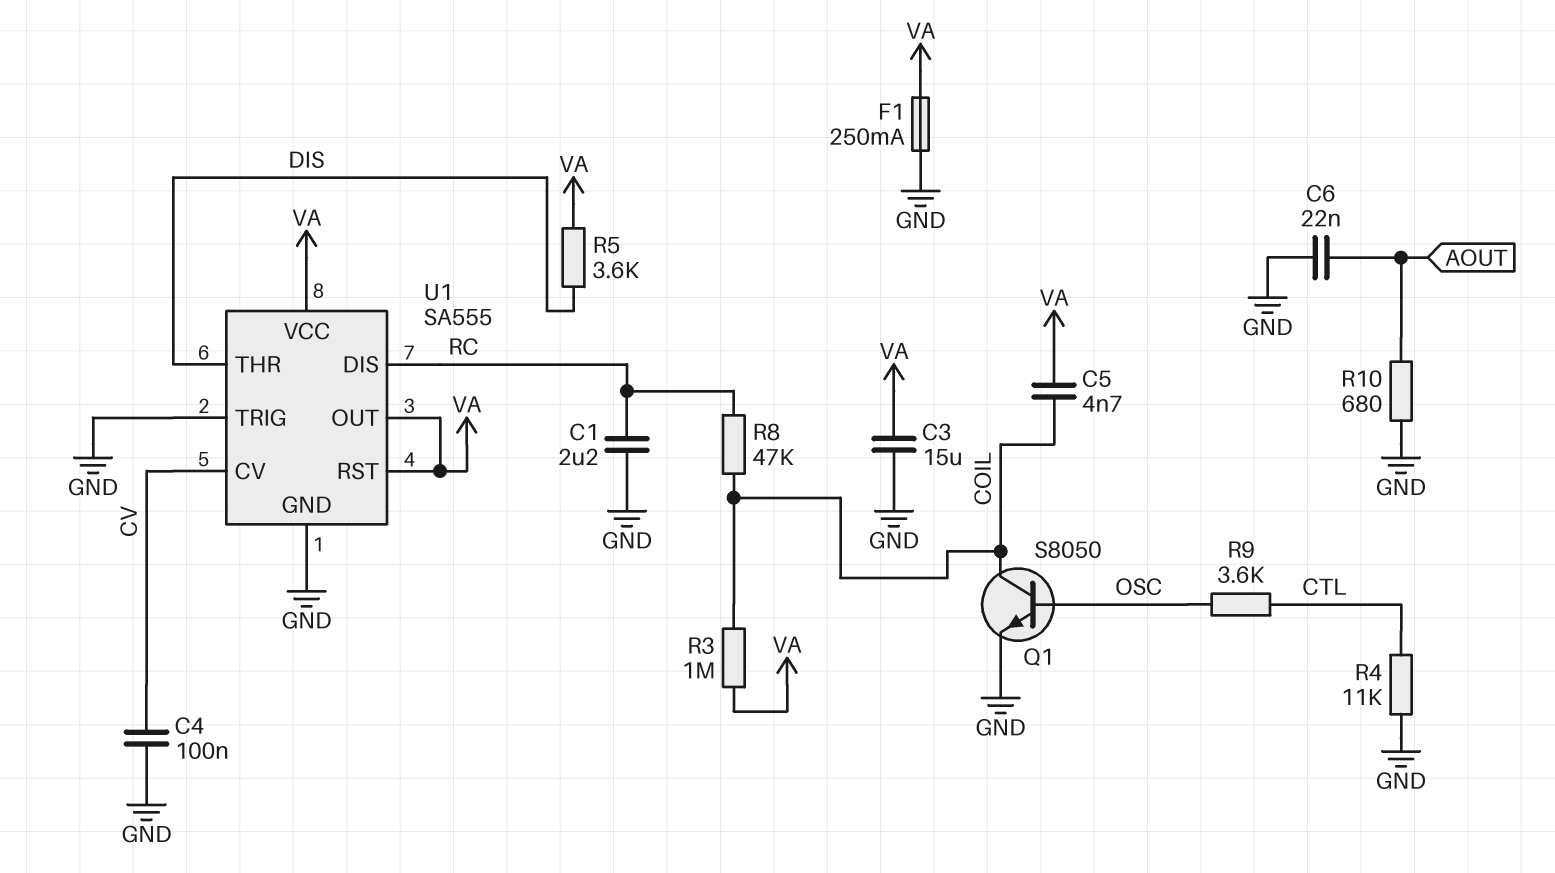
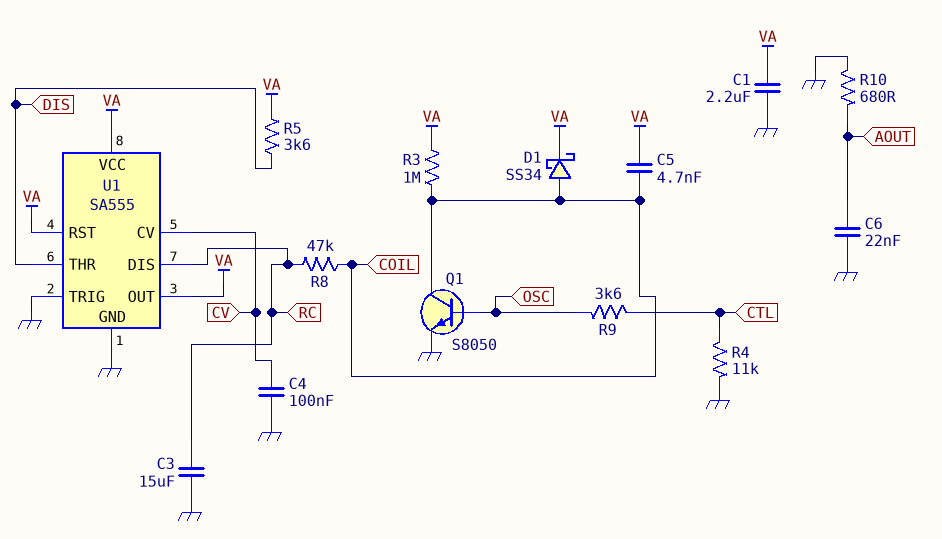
C1: 2.2uF (GND, RC) -> 2.2uF (GND, VA)
C3: 15uF (GND, VA) -> 15uF (GND, RC)
D1: none -> schottky SS34 (A COIL, K VA)
F1: 250mA (GND, VA) -> none

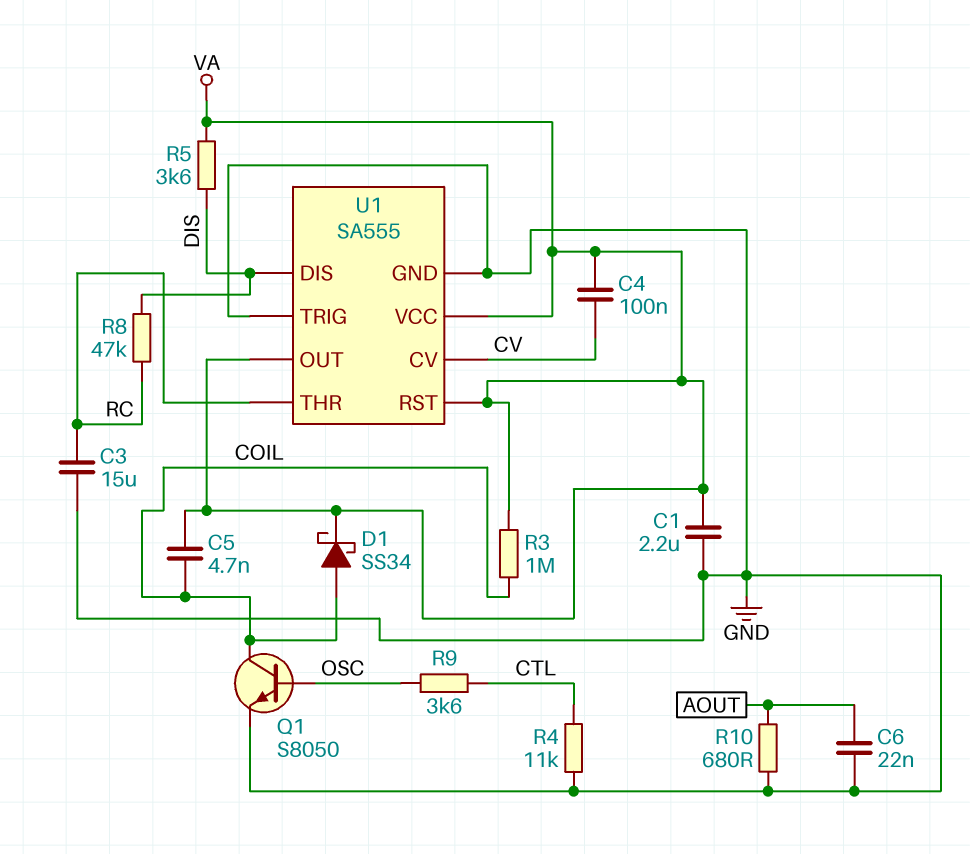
C4: 100nF (CV, GND) -> 100nF (CV, VA)
R8: 47k (COIL, RC) -> 47k (DIS, RC)
U1 pin DIS: RC -> DIS
U1 pin THR: DIS -> RC

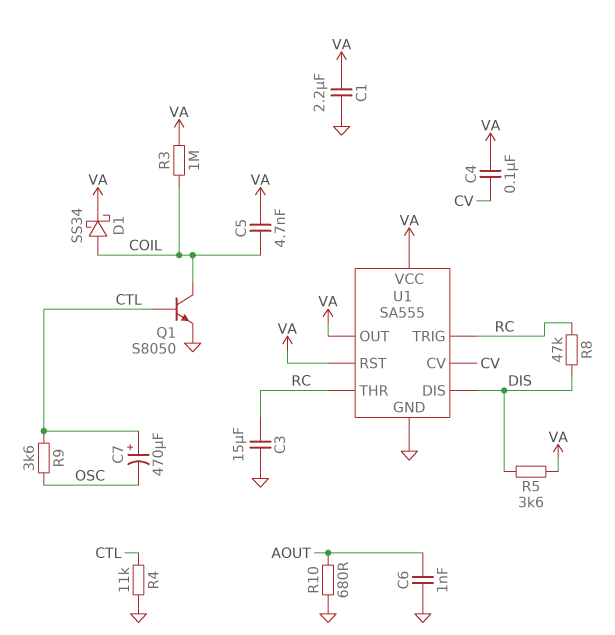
C6: 22nF (AOUT, GND) -> 1nF (AOUT, GND)
C7: none -> 470uF (plus CTL, minus OSC)
Q1: NPN S8050 (B OSC, C COIL, E GND) -> NPN S8050 (B CTL, C COIL, E GND)
U1 pin TRIG: GND -> RC

